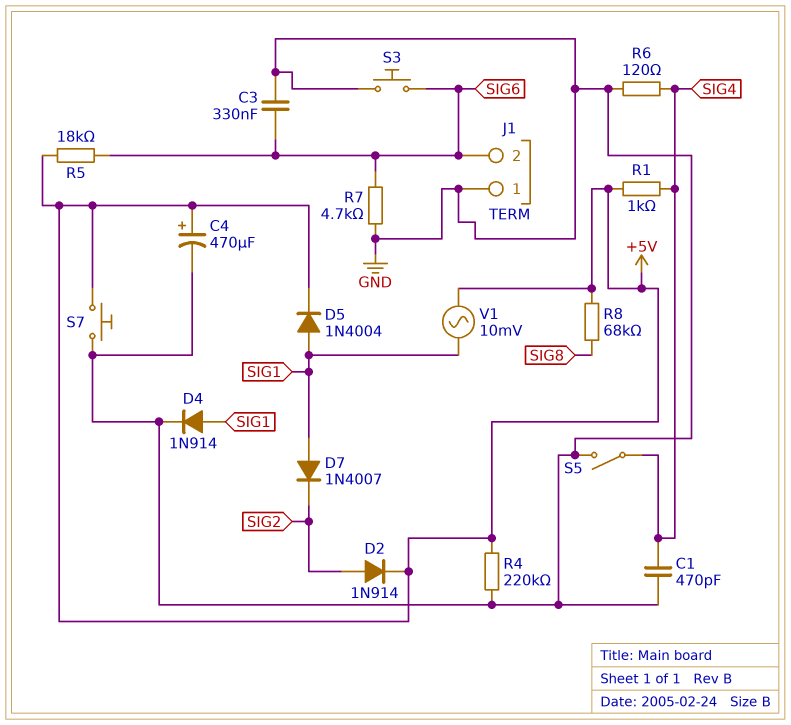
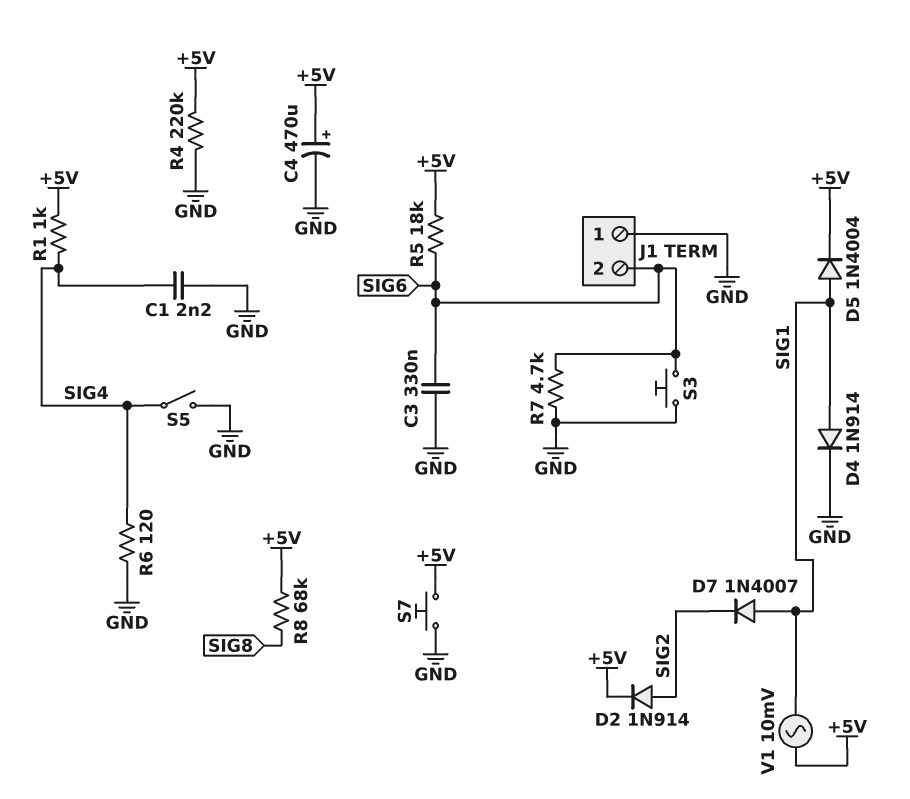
C1: 470pF (GND, SIG4) -> 2.2nF (GND, SIG4)

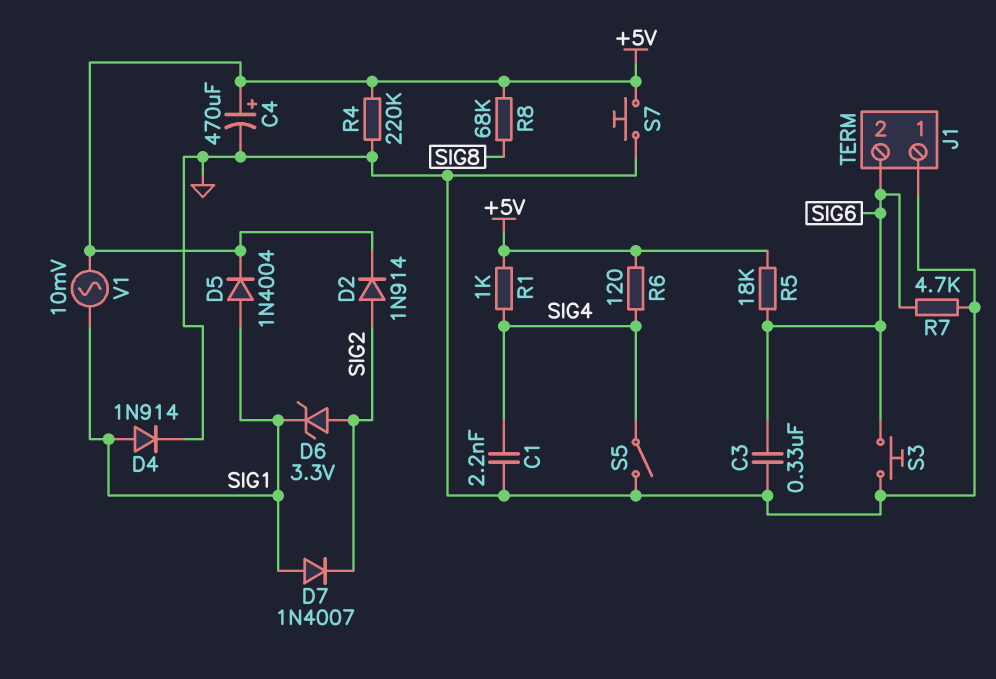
D6: none -> zener 3.3V (A SIG2, K SIG1)
R6: 120 (GND, SIG4) -> 120 (+5V, SIG4)

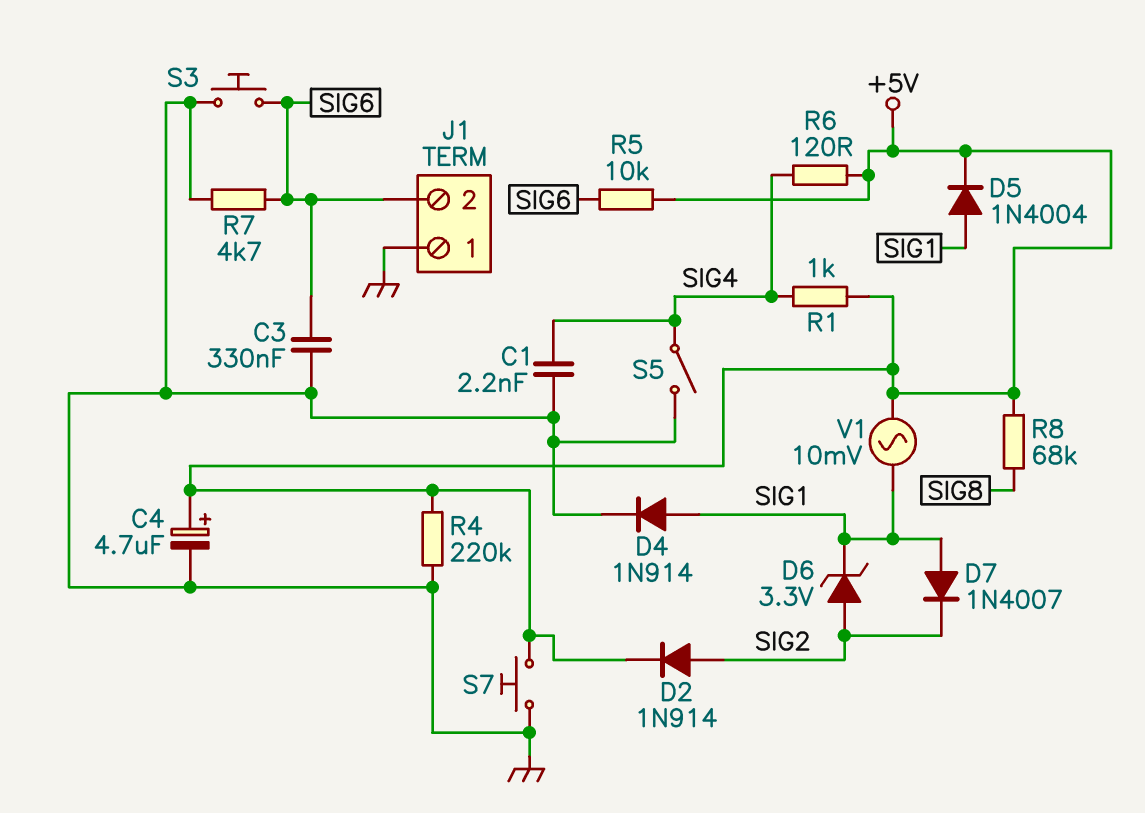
C4: 470uF (plus +5V, minus GND) -> 4.7uF (plus +5V, minus GND)
R5: 18k (+5V, SIG6) -> 10k (+5V, SIG6)

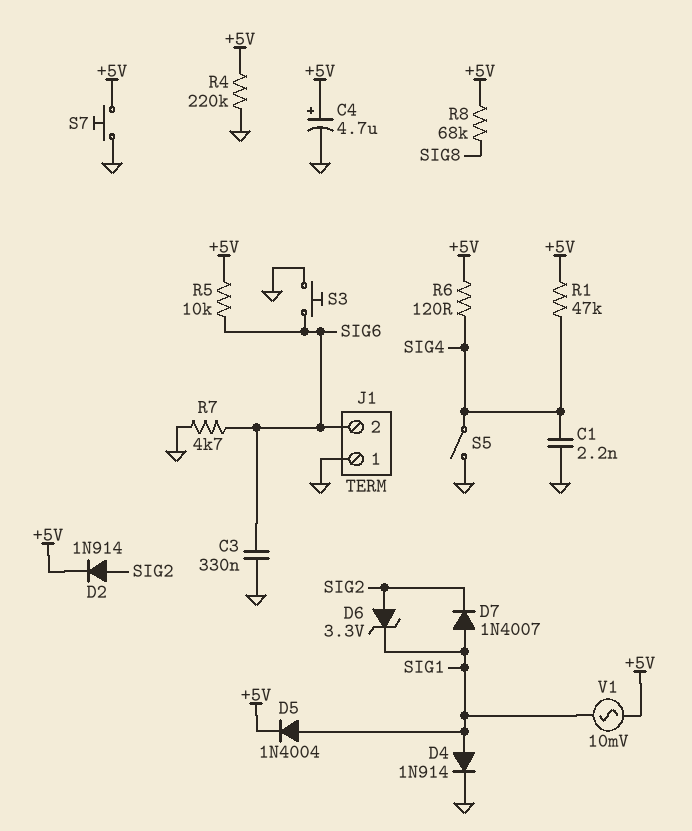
R1: 1k (+5V, SIG4) -> 47k (+5V, SIG4)

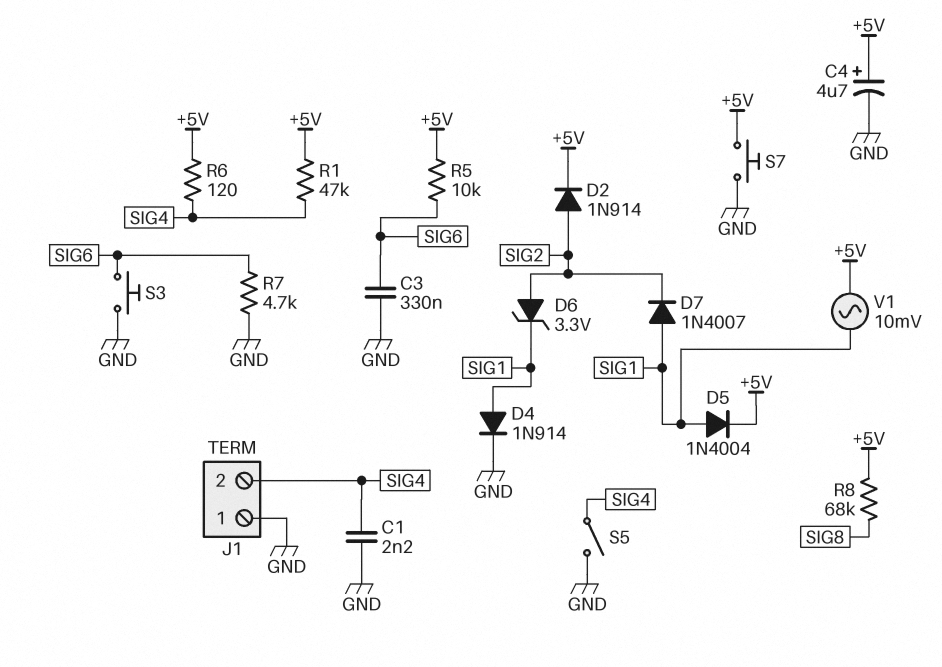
J1 pin 2: SIG6 -> SIG4
R4: 220k (+5V, GND) -> none

